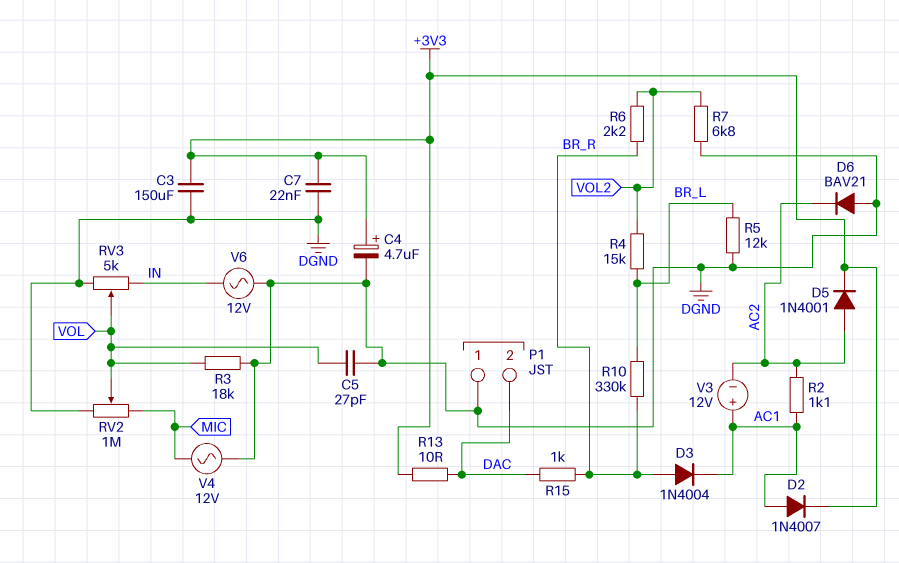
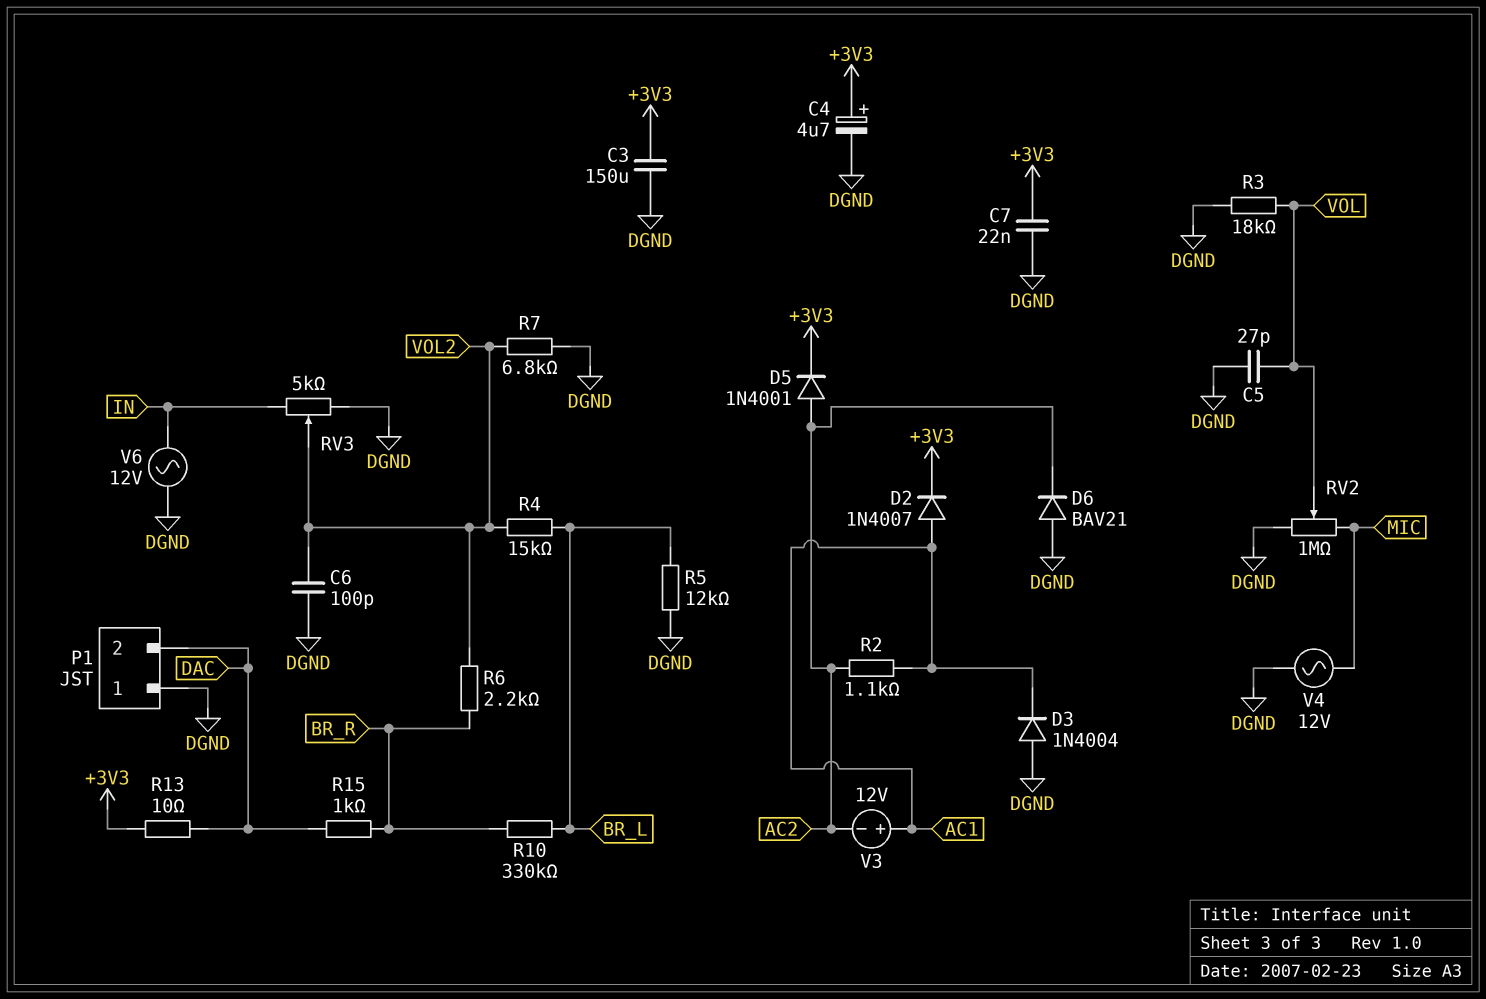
C6: none -> 100pF (DGND, VOL2)
D3: diode 1N4004 (A BR_R, K AC1) -> diode 1N4004 (A DGND, K AC1)
RV3: 5k (DGND, IN, wiper VOL) -> 5k (DGND, IN, wiper VOL2)

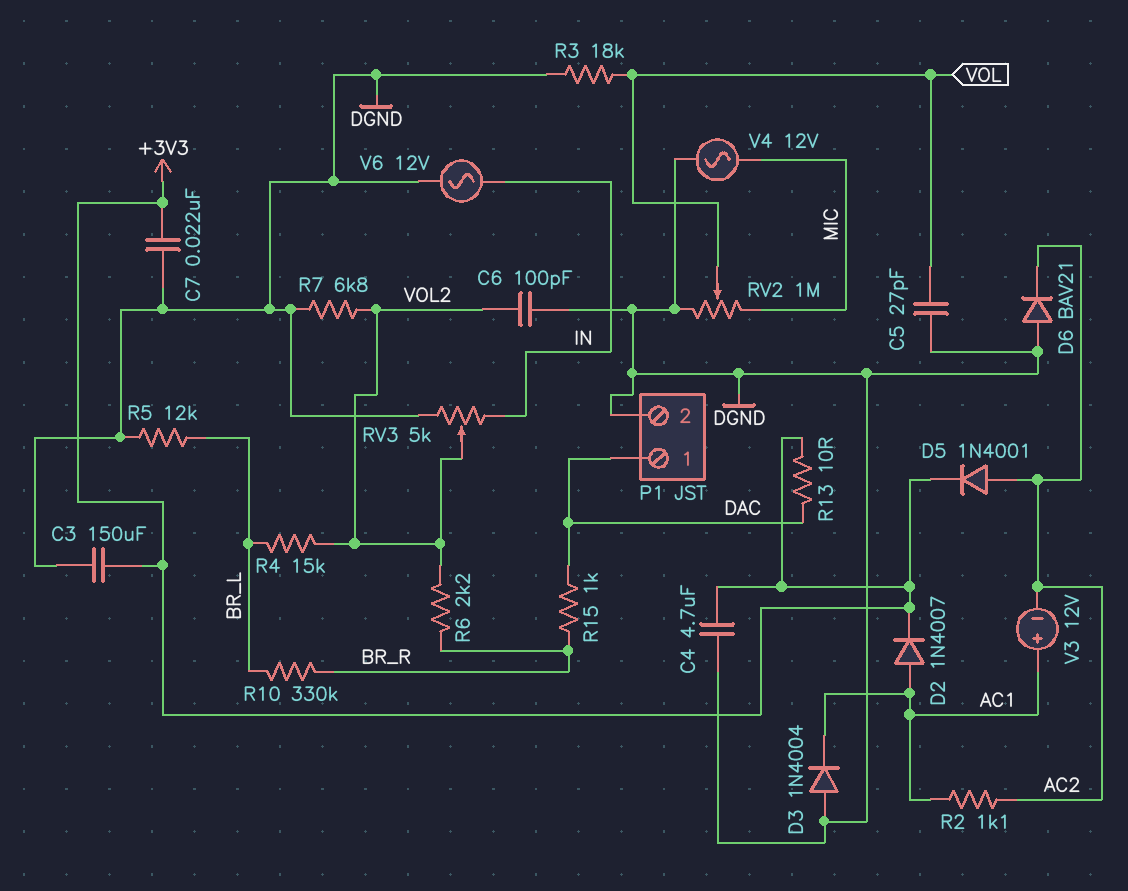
C4: 4.7uF (plus +3V3, minus DGND) -> 4.7uF (+3V3, DGND)
P1 pin 1: DGND -> DAC
P1 pin 2: DAC -> DGND

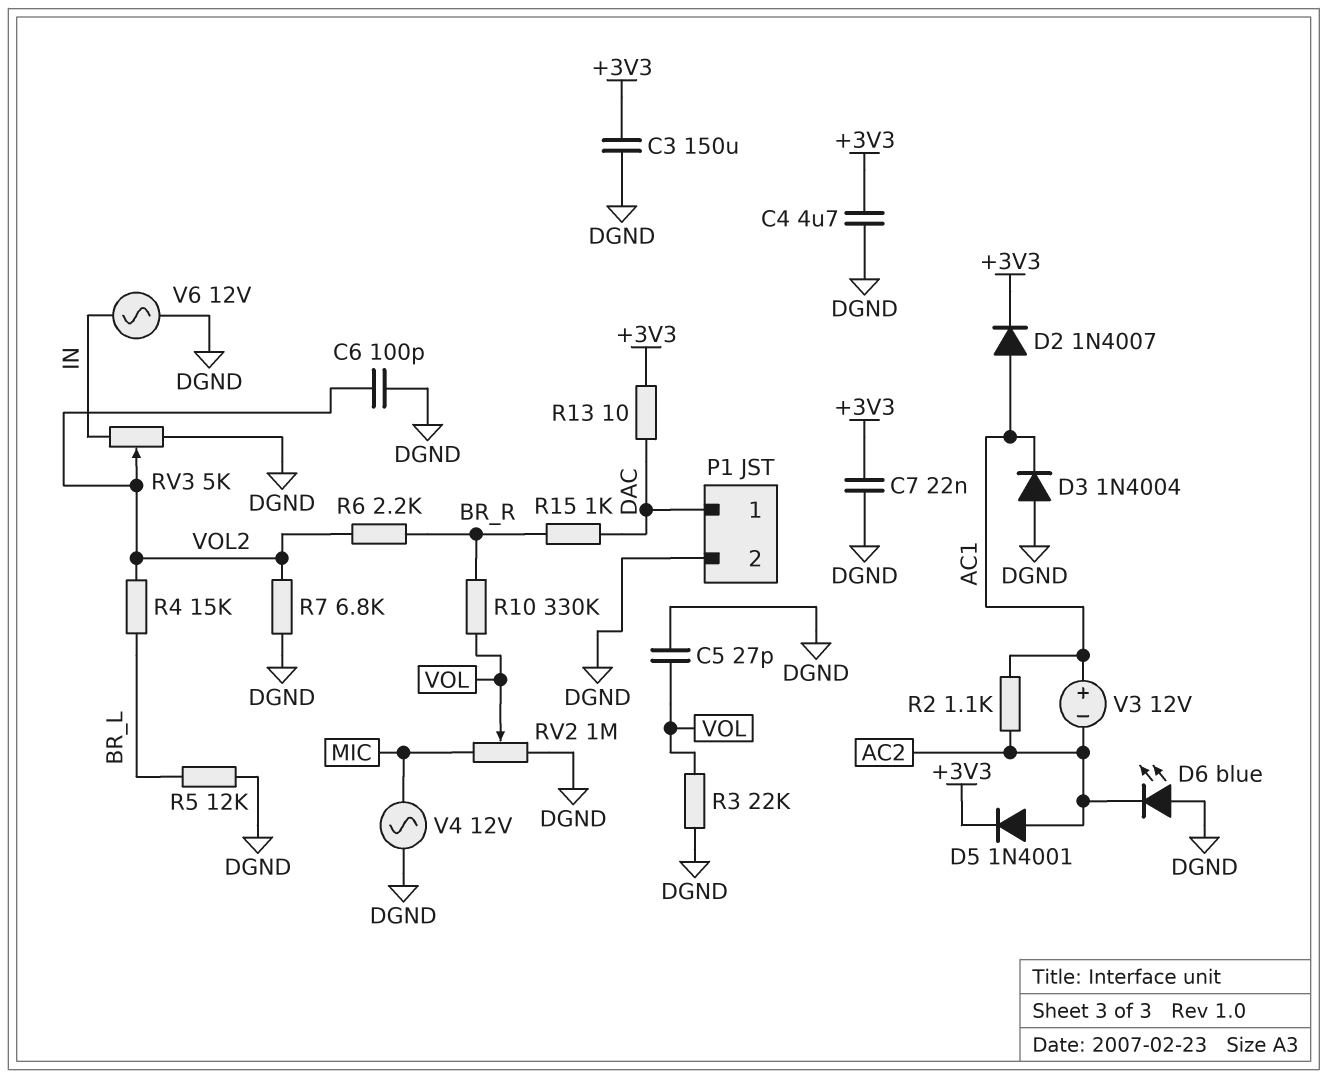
D6: diode BAV21 (A DGND, K AC2) -> LED blue (A DGND, K AC2)
R3: 18k (DGND, VOL) -> 22k (DGND, VOL)
R10: 330k (BR_L, BR_R) -> 330k (BR_R, VOL)

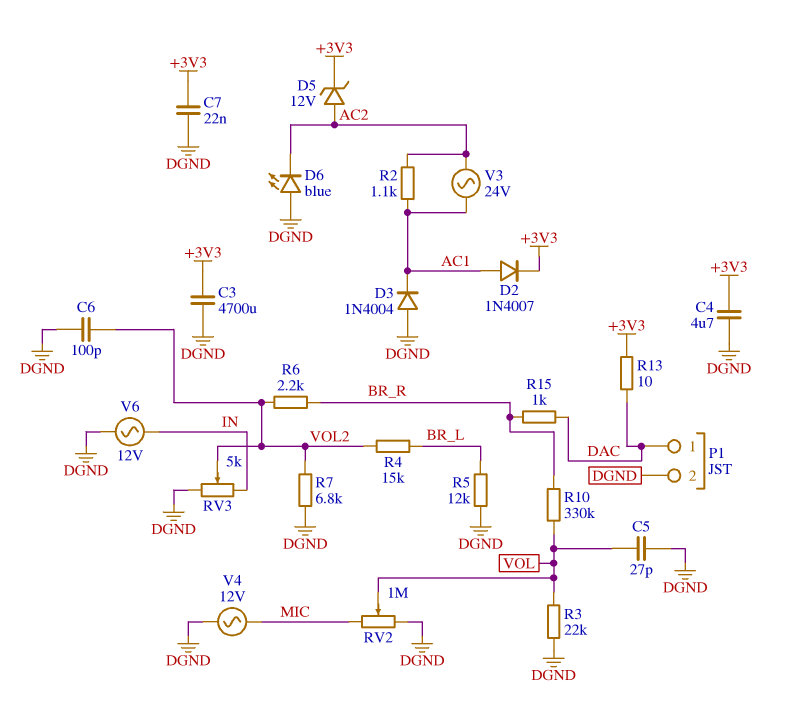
C3: 150uF (+3V3, DGND) -> 4700uF (+3V3, DGND)
D5: diode 1N4001 (A AC2, K +3V3) -> zener 12V (A AC2, K +3V3)
V3: 12V (plus AC1, minus AC2) -> AC 24V (AC1, AC2)

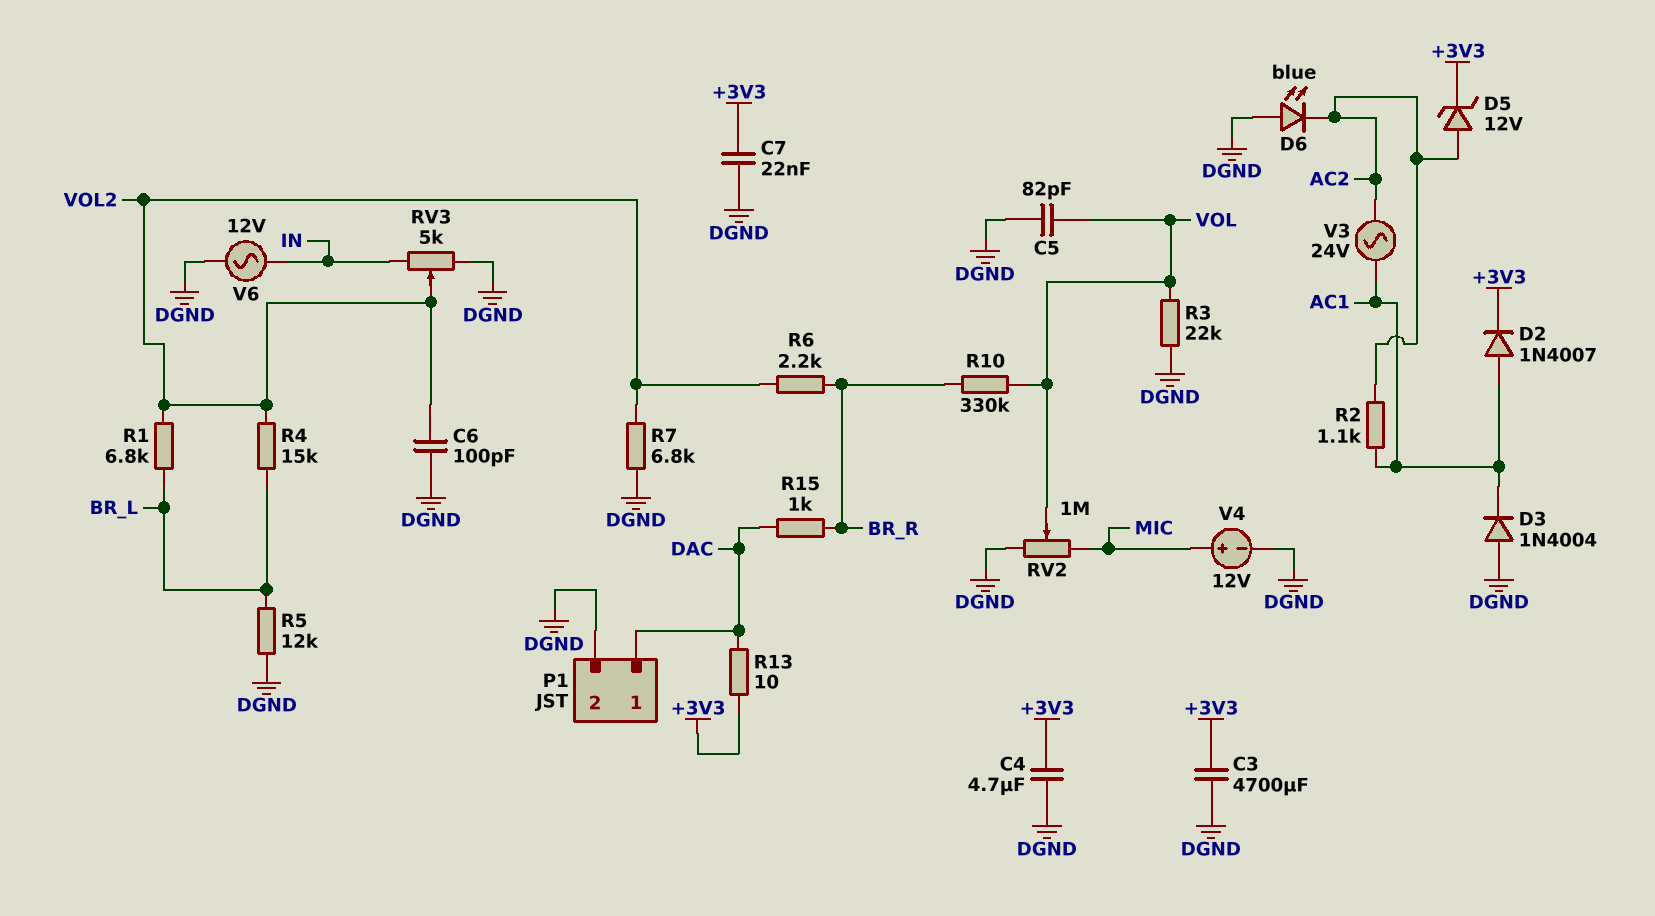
C5: 27pF (DGND, VOL) -> 82pF (DGND, VOL)
R1: none -> 6.8k (BR_L, VOL2)
V4: AC 12V (DGND, MIC) -> 12V (plus MIC, minus DGND)

